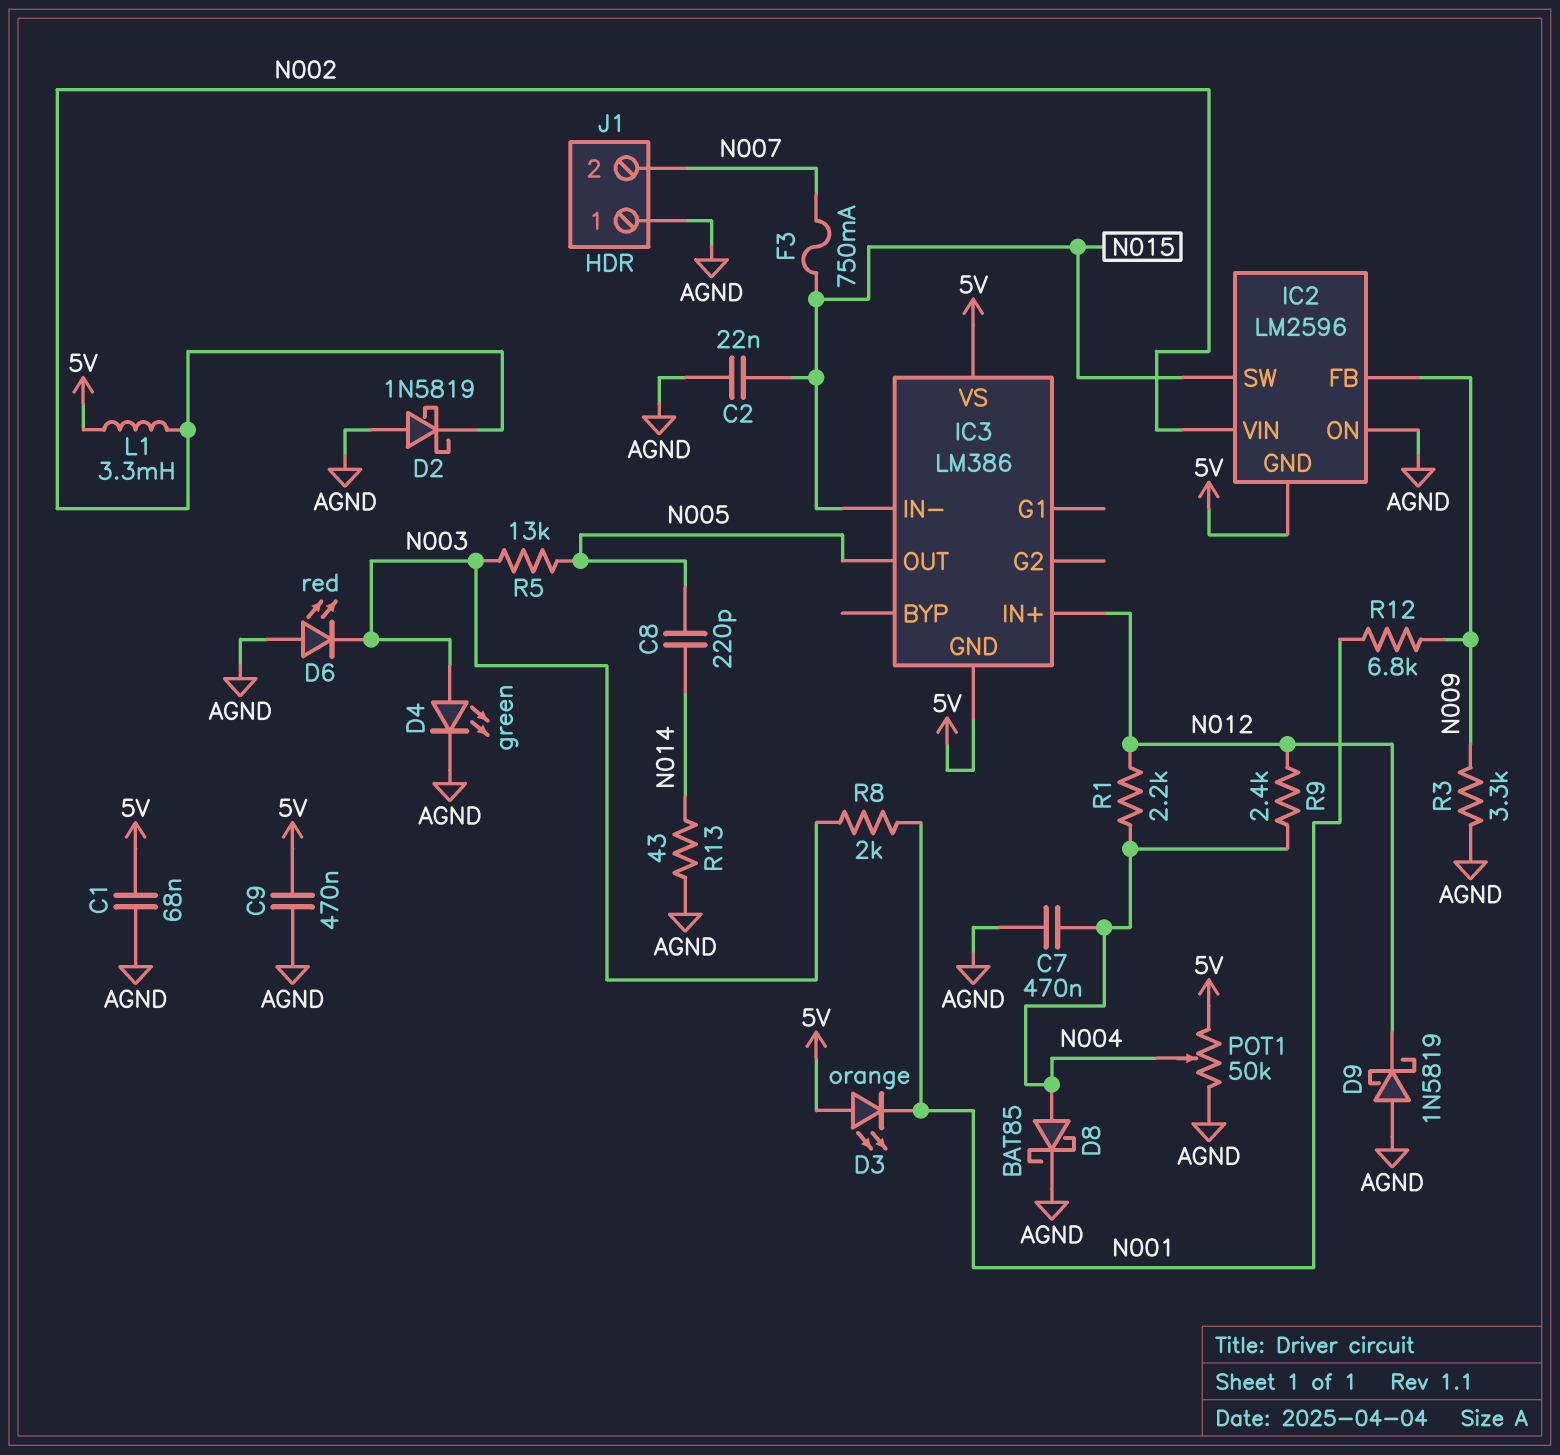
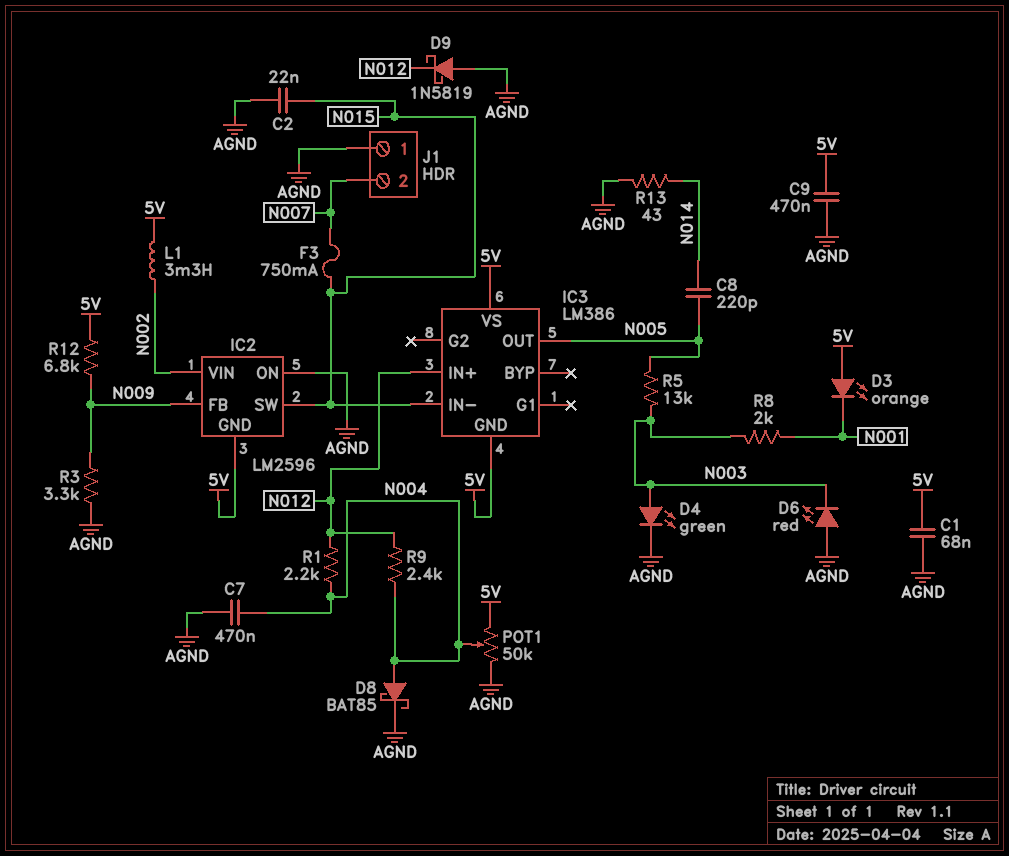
D2: schottky 1N5819 (A AGND, K N002) -> none
R12: 6.8k (N001, N009) -> 6.8k (5V, N009)

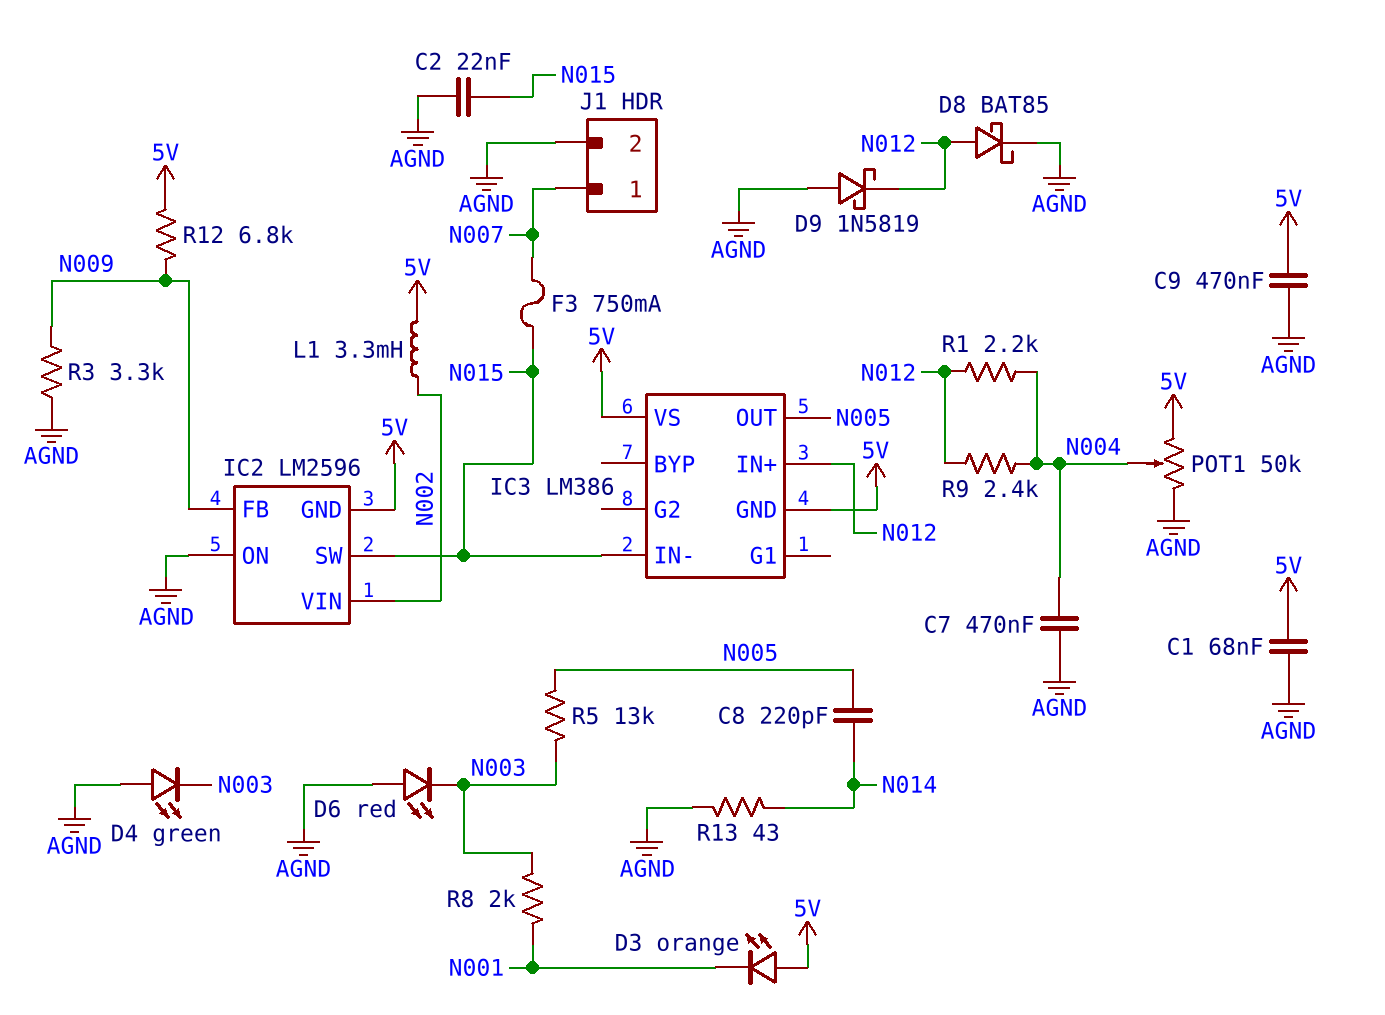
D4: LED green (A N003, K AGND) -> LED green (A AGND, K N003)
D8: schottky BAT85 (A N004, K AGND) -> schottky BAT85 (A N012, K AGND)
J1 pin 1: AGND -> N007
J1 pin 2: N007 -> AGND

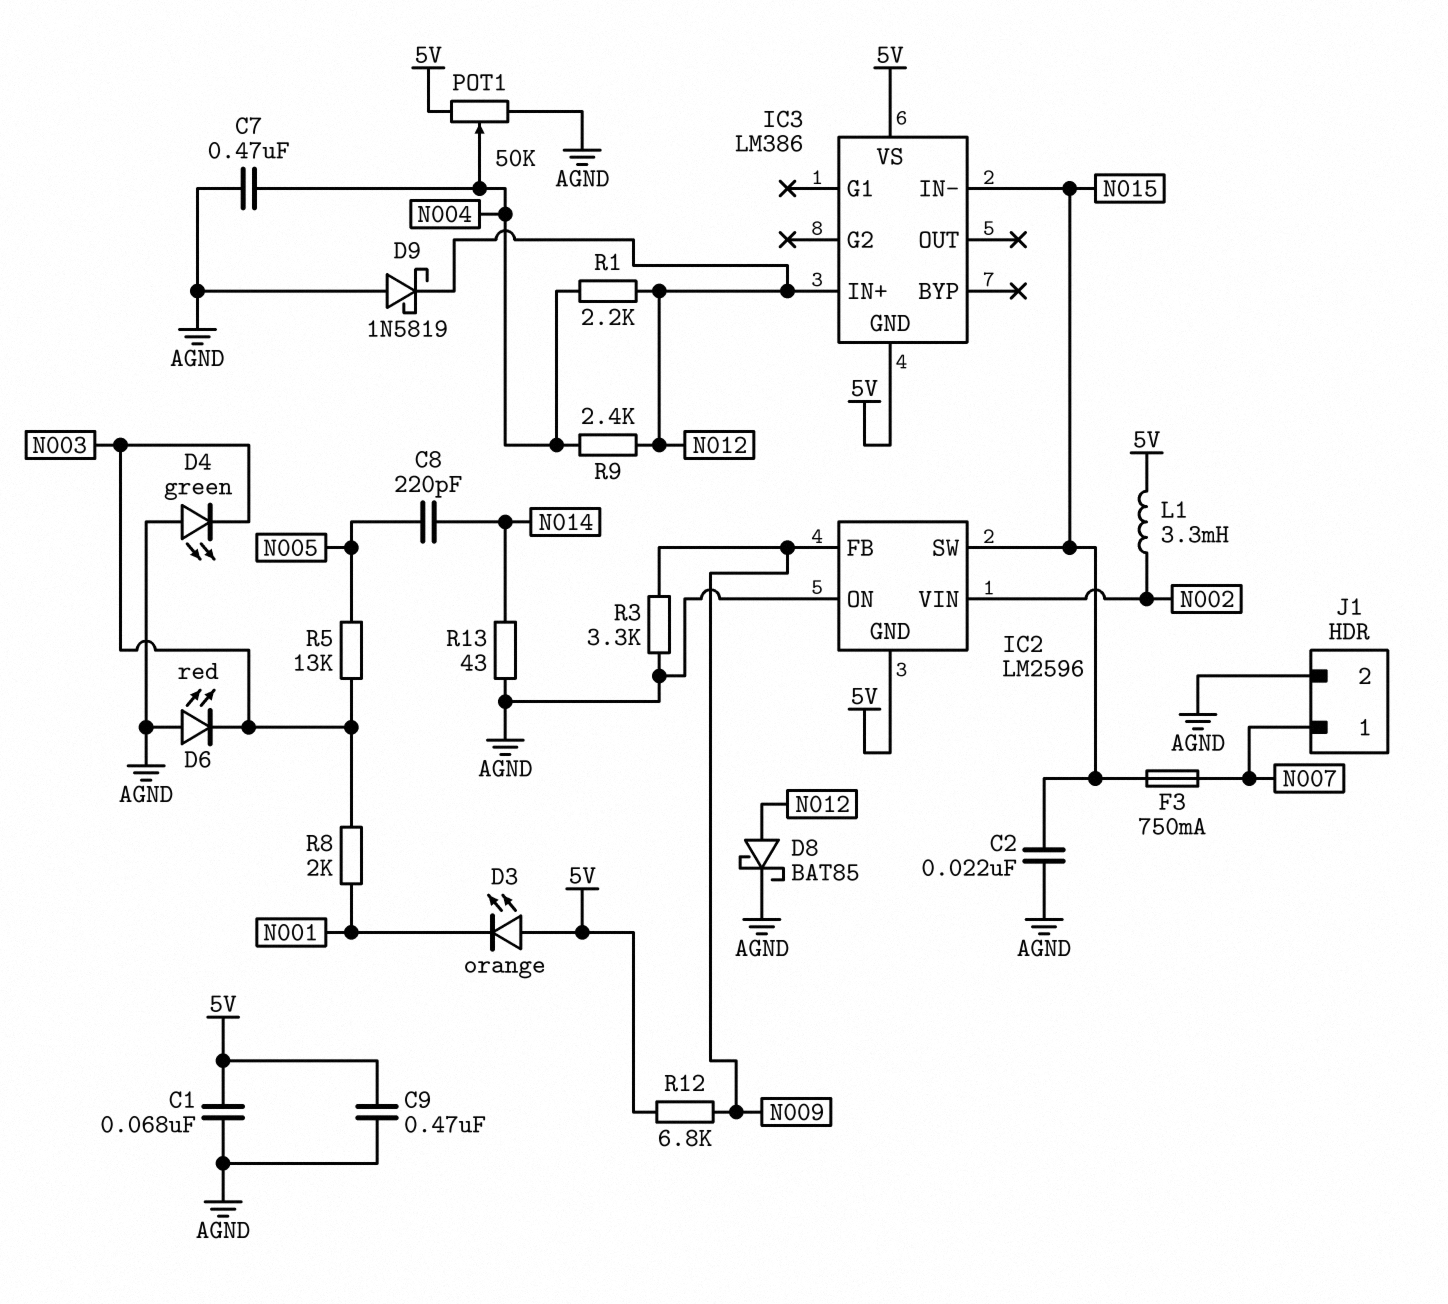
IC3 pin OUT: N005 -> none

